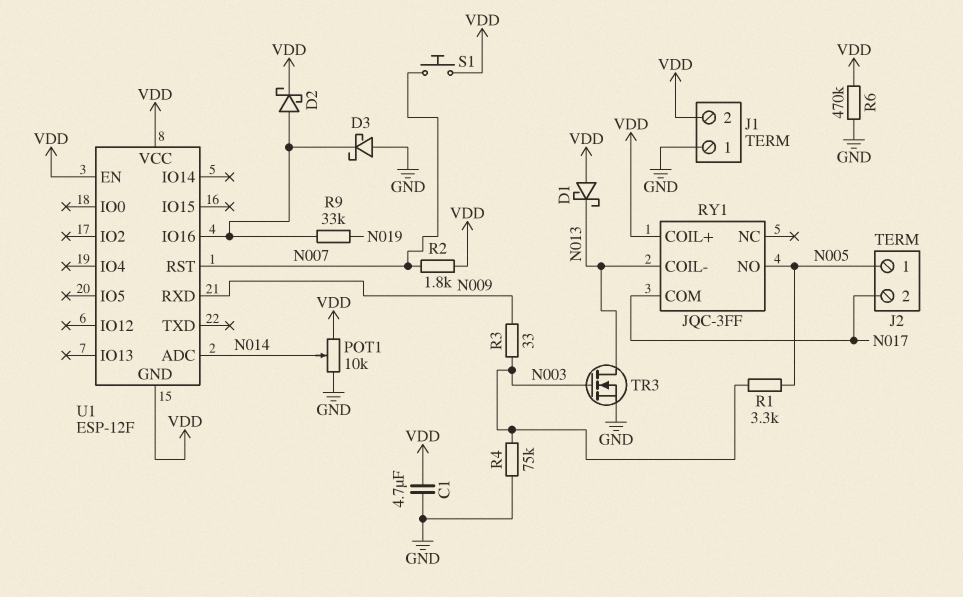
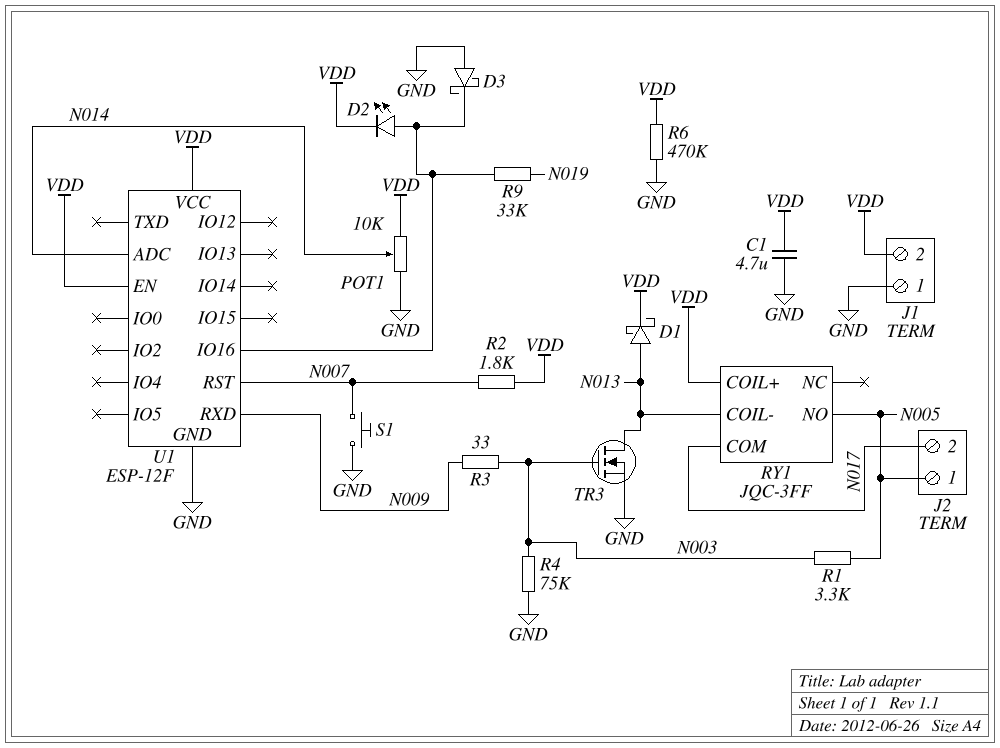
D1: schottky (A VDD, K N013) -> schottky (A N013, K VDD)
D2: schottky (A U1/IO16, K VDD) -> LED (A U1/IO16, K VDD)
S1: button (N007, VDD) -> button (GND, N007)
U1 pin GND: VDD -> GND

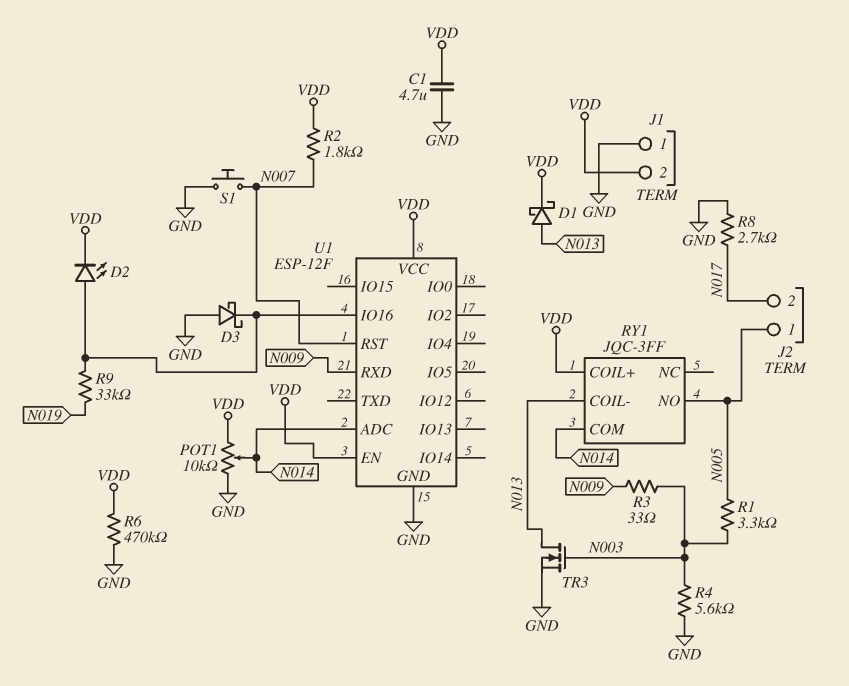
R4: 75k (GND, N003) -> 5.6k (GND, N003)
R8: none -> 2.7k (GND, N017)
RY1 pin COM: N017 -> N014

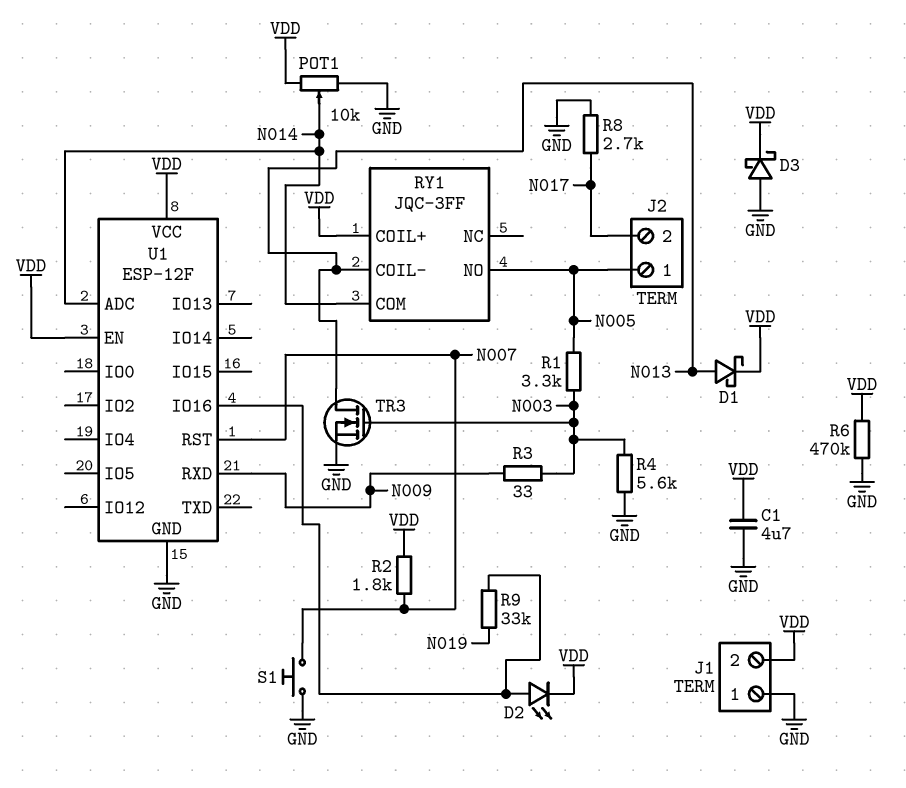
D3: schottky (A GND, K U1/IO16) -> schottky (A GND, K VDD)

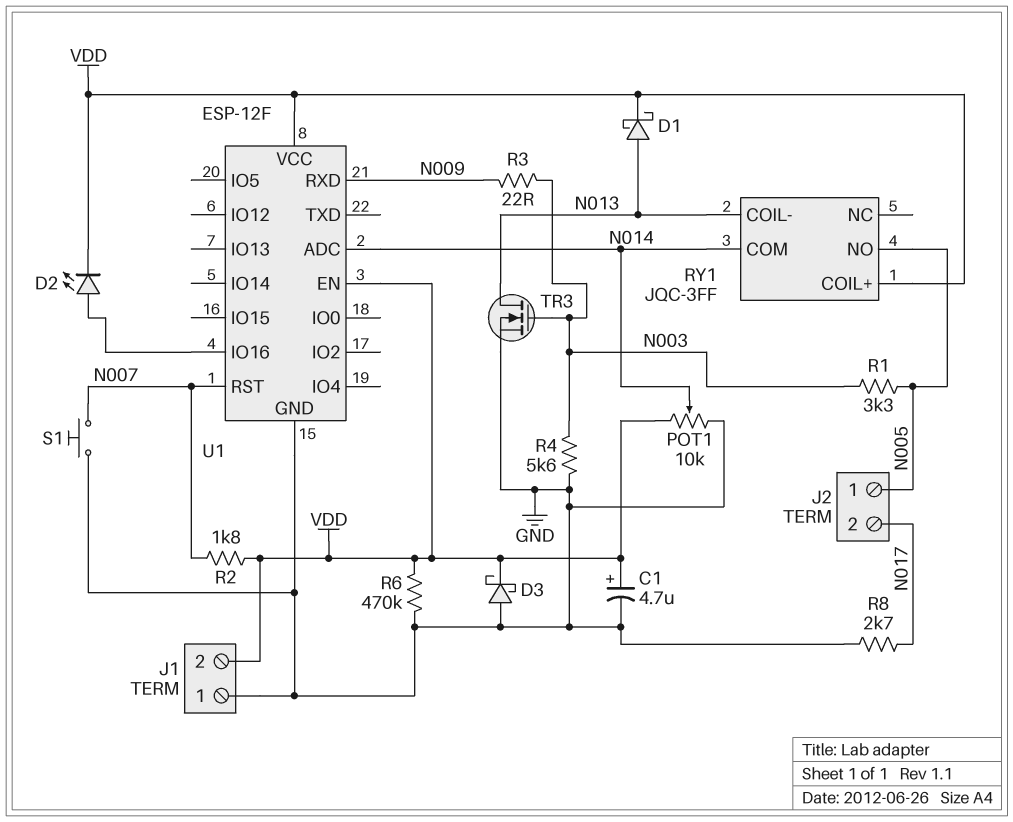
C1: 4.7uF (GND, VDD) -> 4.7uF (plus VDD, minus GND)
R3: 33 (N003, N009) -> 22 (N003, N009)
R9: 33k (N019, U1/IO16) -> none

